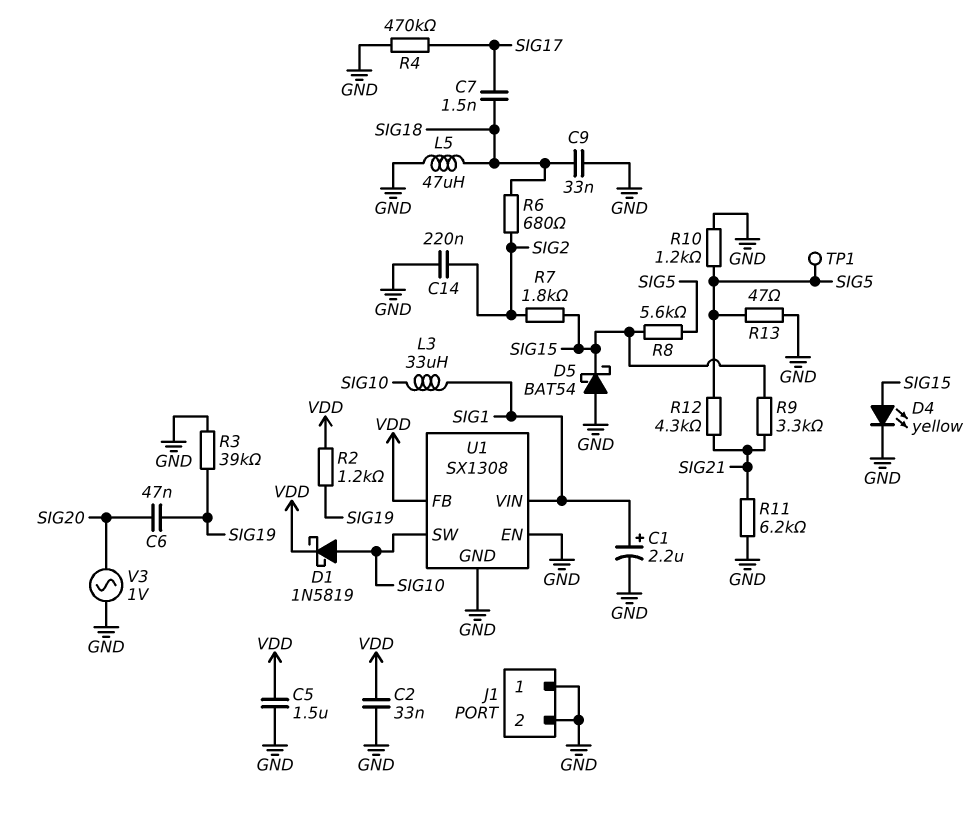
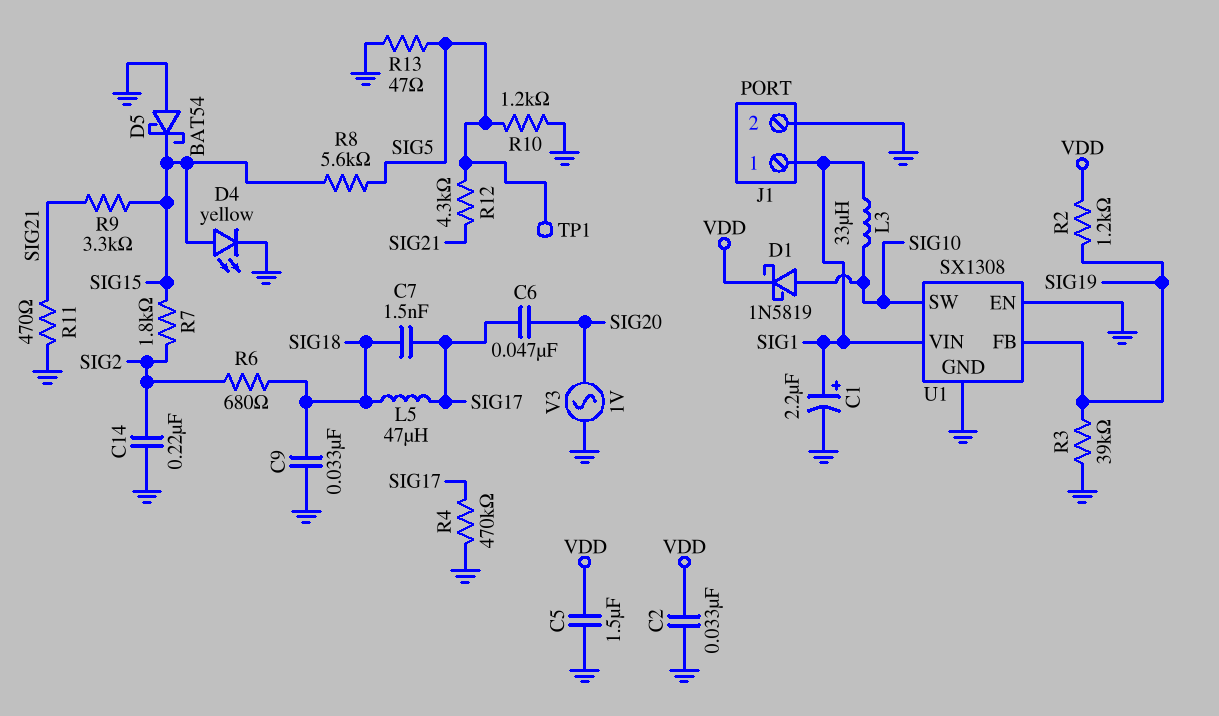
C6: 47nF (SIG19, SIG20) -> 47nF (SIG17, SIG20)
J1 pin 1: GND -> SIG1
L5: 47uH (GND, SIG18) -> 47uH (SIG17, SIG18)
R11: 6.2k (GND, SIG21) -> 470 (GND, SIG21)
U1 pin FB: VDD -> SIG19

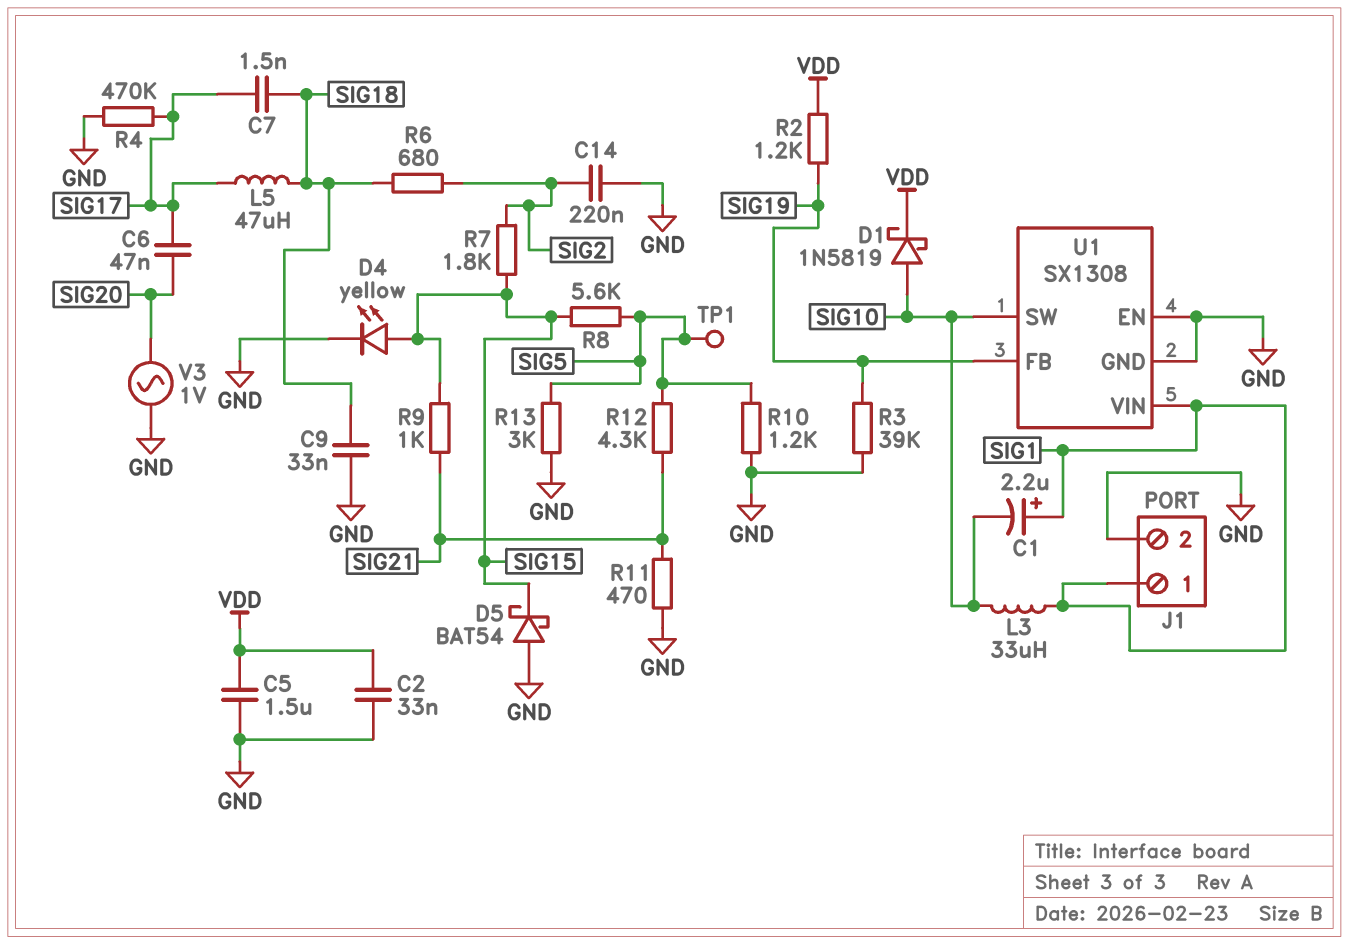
C1: 2.2uF (plus SIG1, minus GND) -> 2.2uF (plus SIG1, minus SIG10)
R9: 3.3k (SIG15, SIG21) -> 1k (SIG15, SIG21)
R13: 47 (GND, SIG5) -> 3k (GND, SIG5)

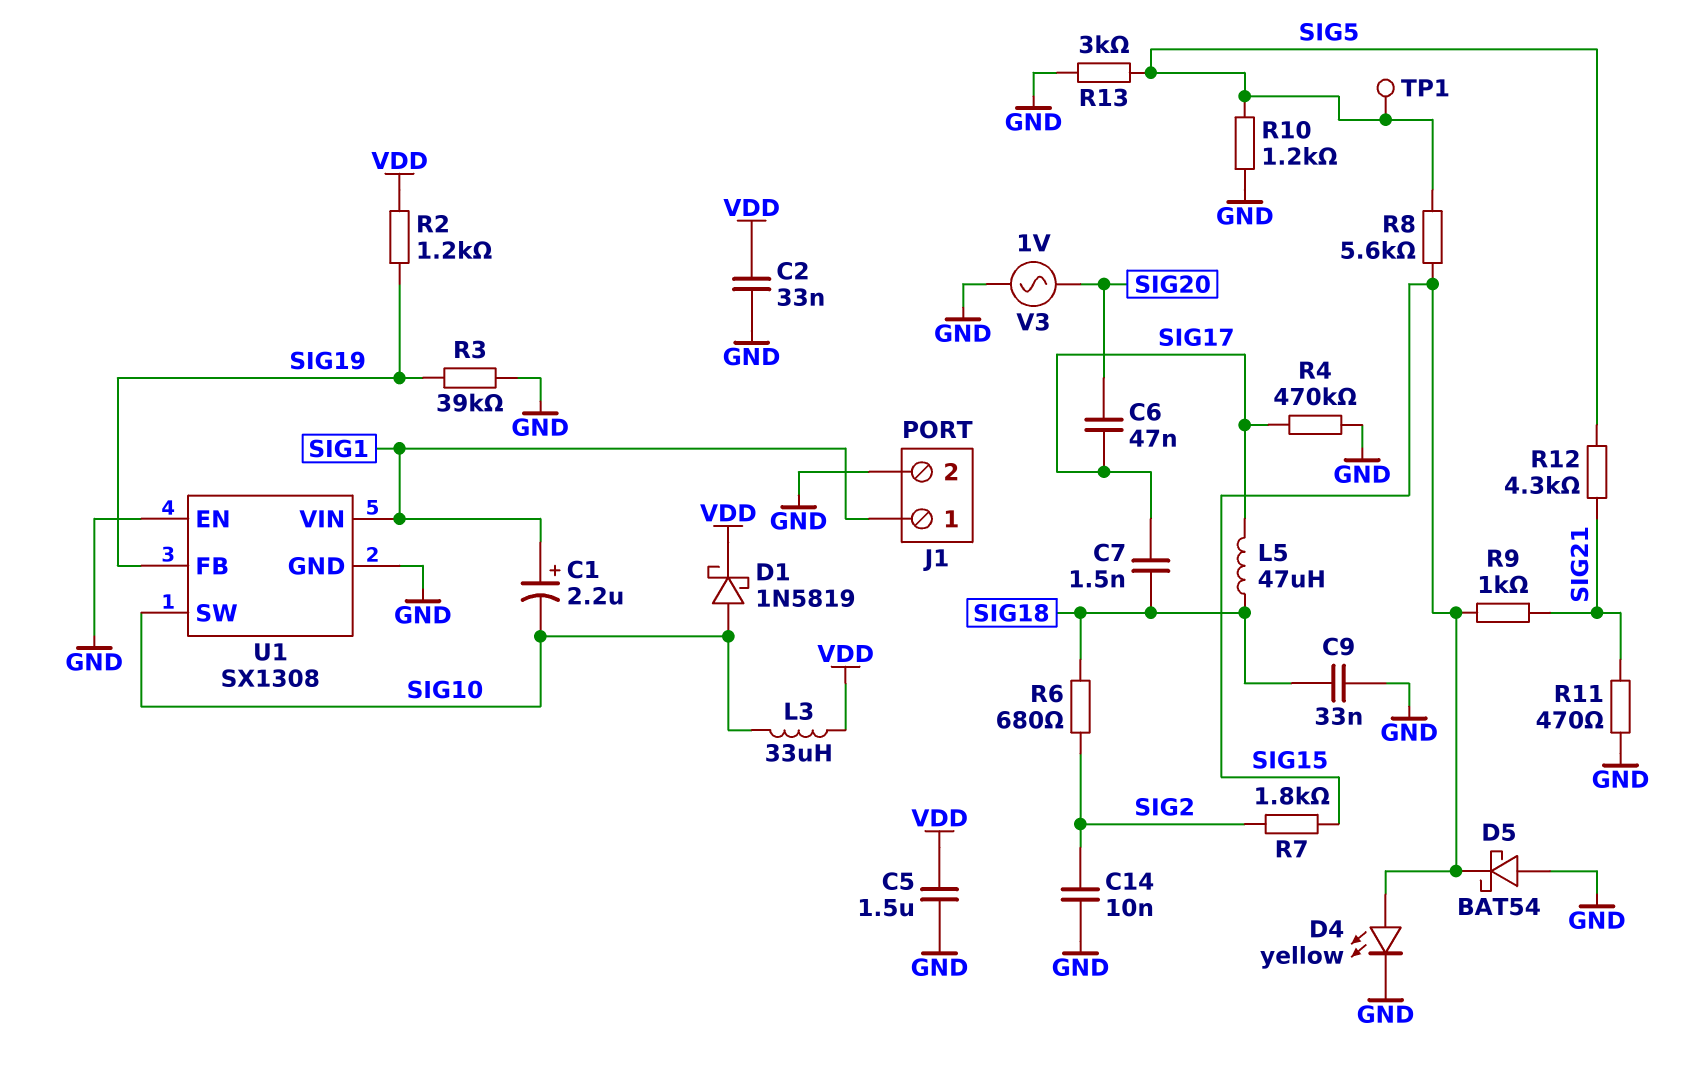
C14: 220nF (GND, SIG2) -> 10nF (GND, SIG2)
L3: 33uH (SIG1, SIG10) -> 33uH (SIG10, VDD)

